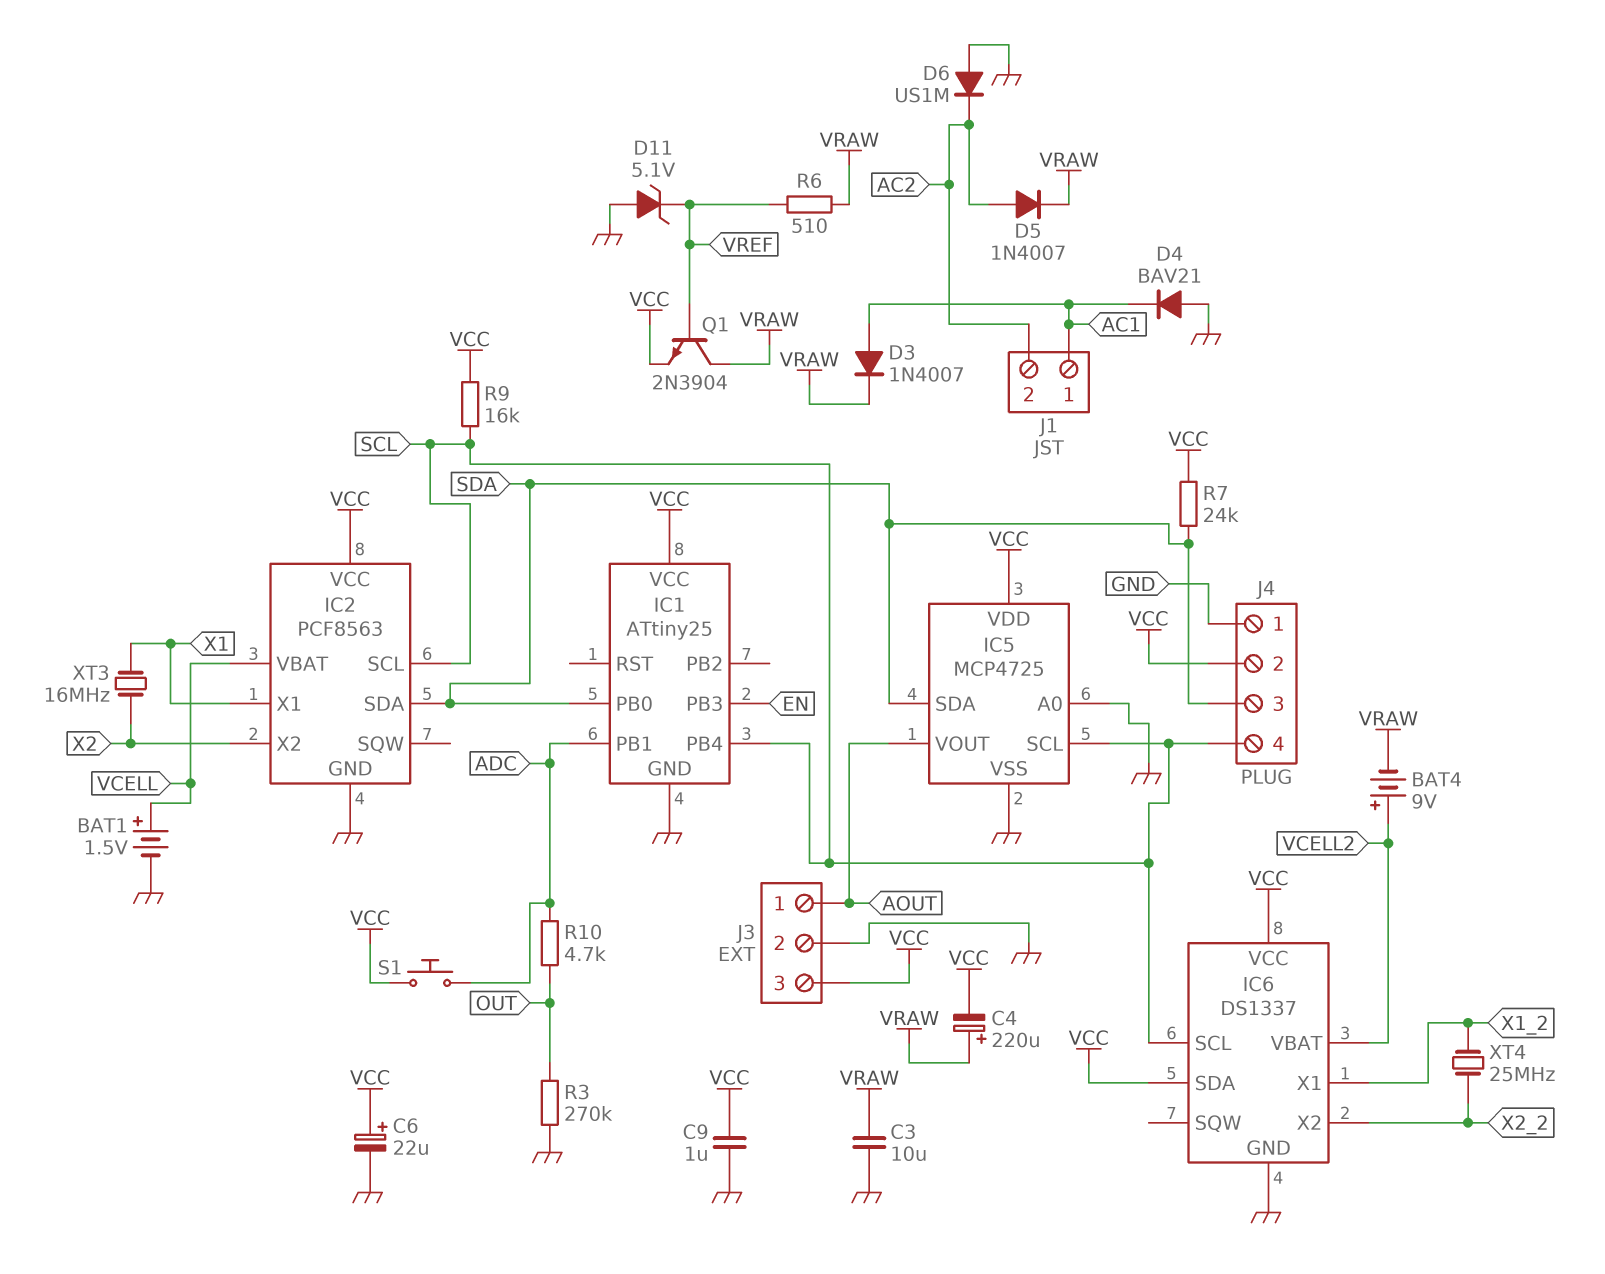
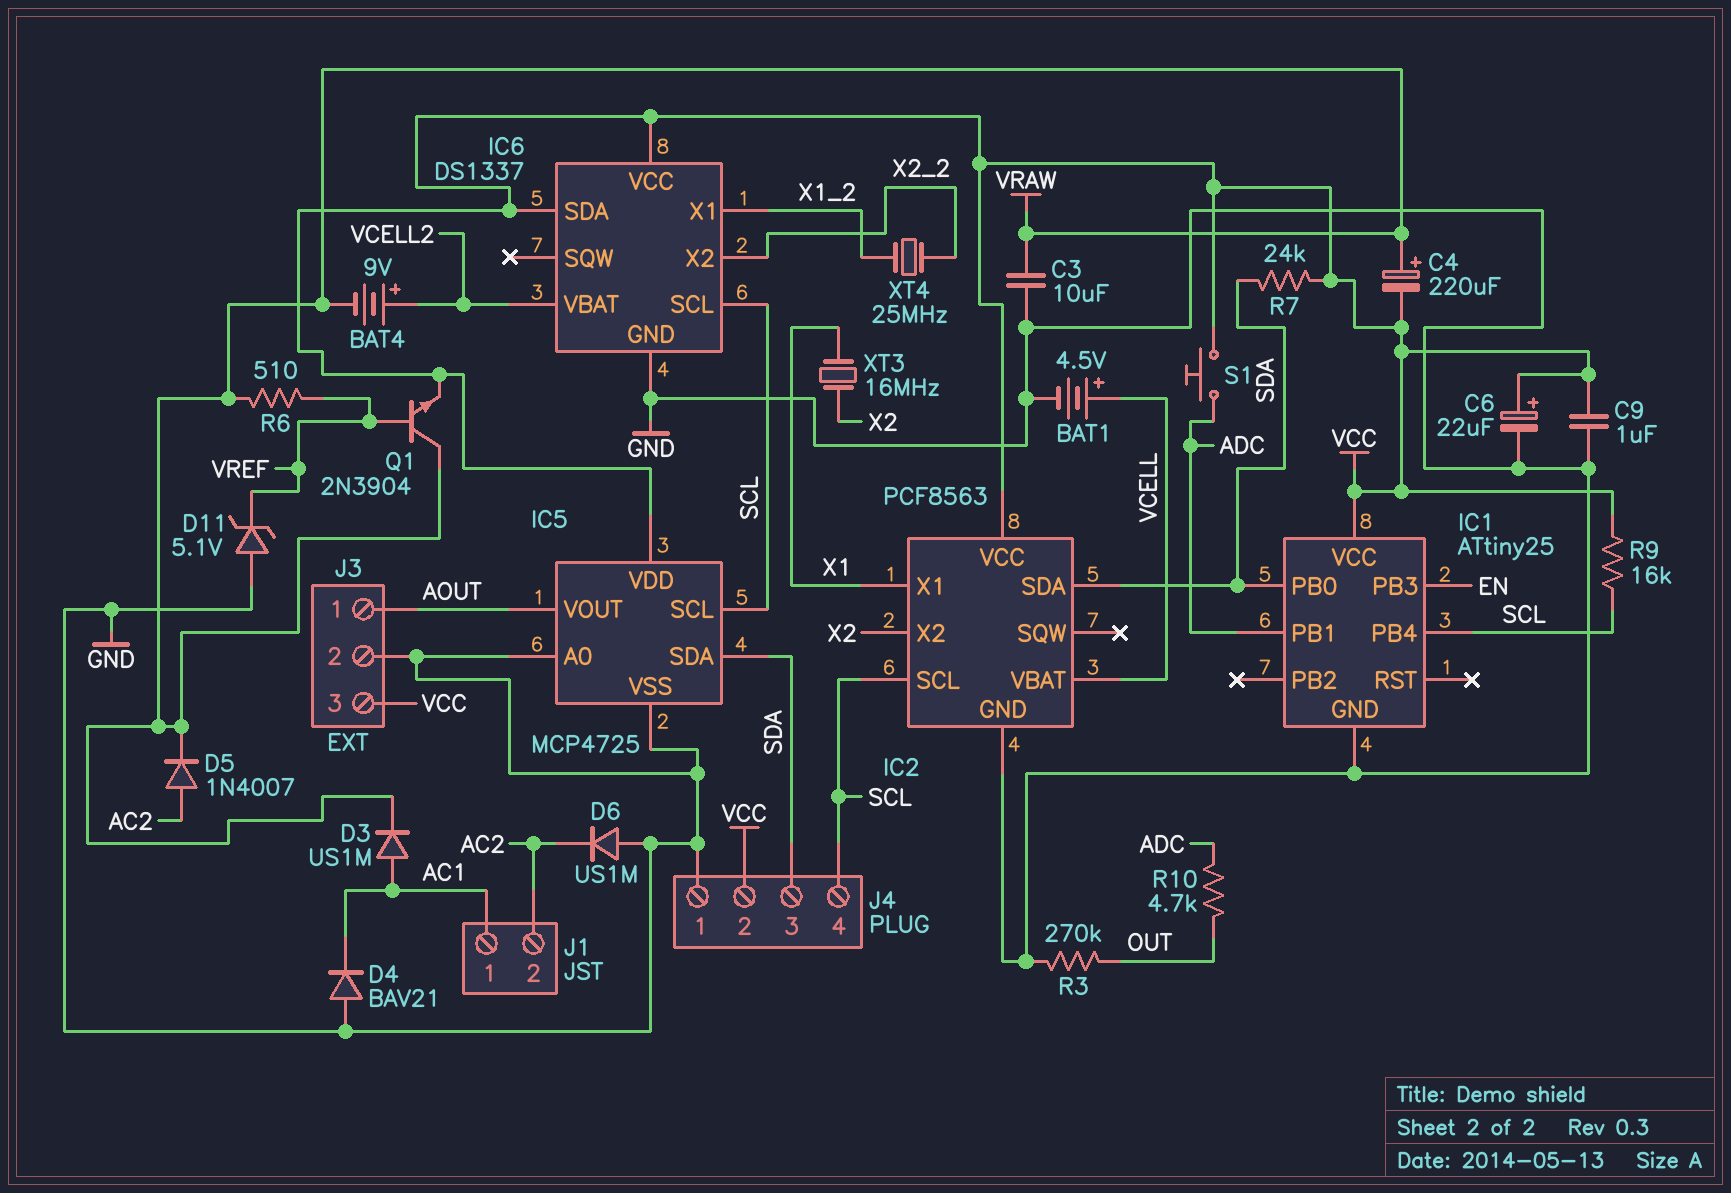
BAT1: 1.5V (plus VCELL, minus GND) -> 4.5V (plus VCELL, minus GND)
D3: diode 1N4007 (A AC1, K VRAW) -> diode US1M (A AC1, K VRAW)

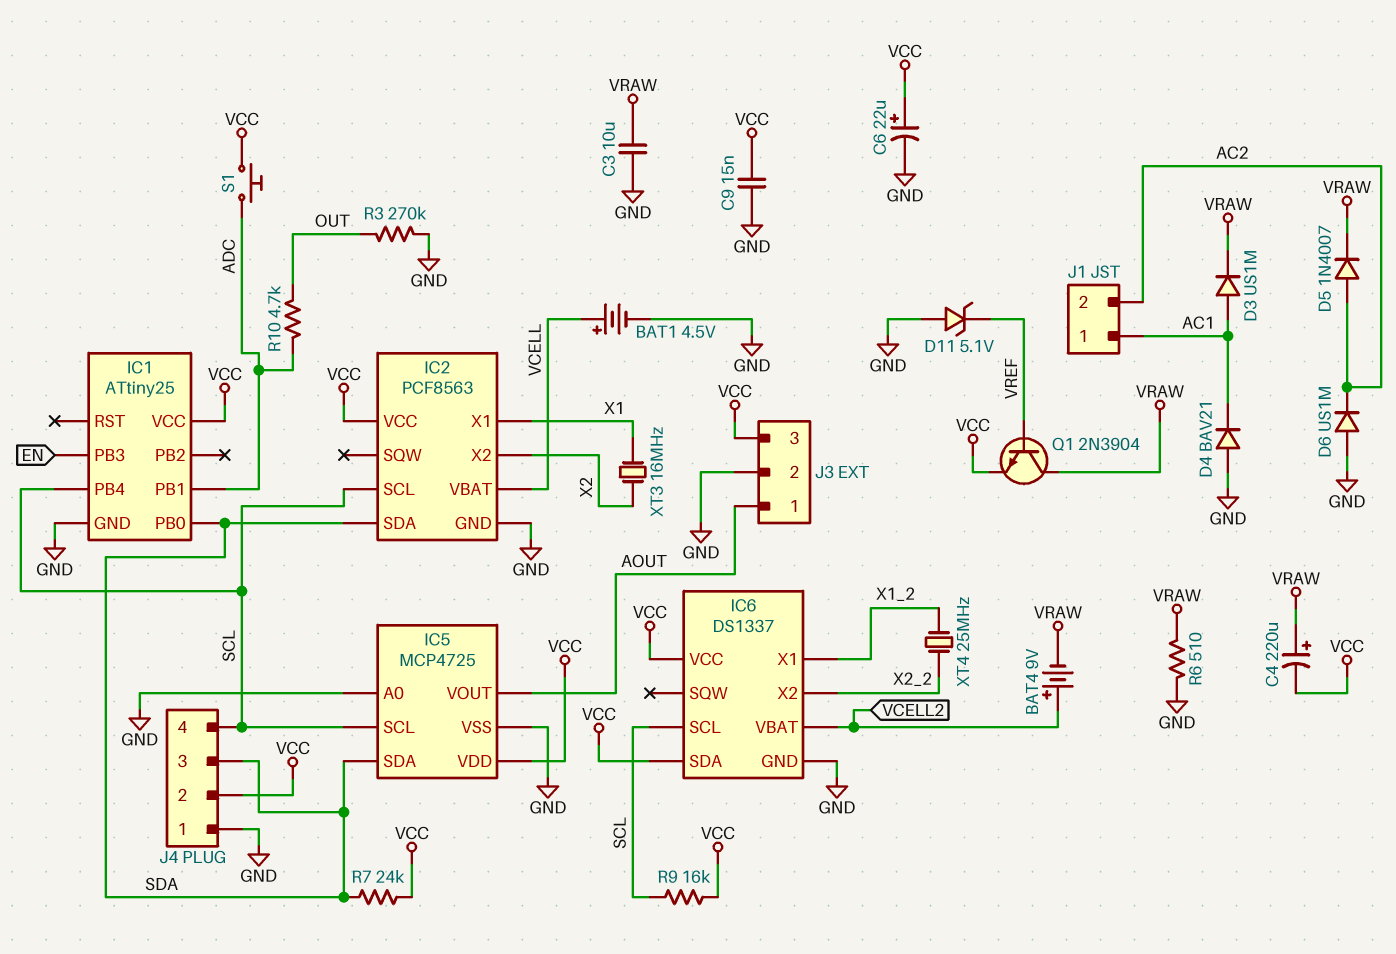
C9: 1uF (GND, VCC) -> 15nF (GND, VCC)
R6: 510 (VRAW, VREF) -> 510 (GND, VRAW)

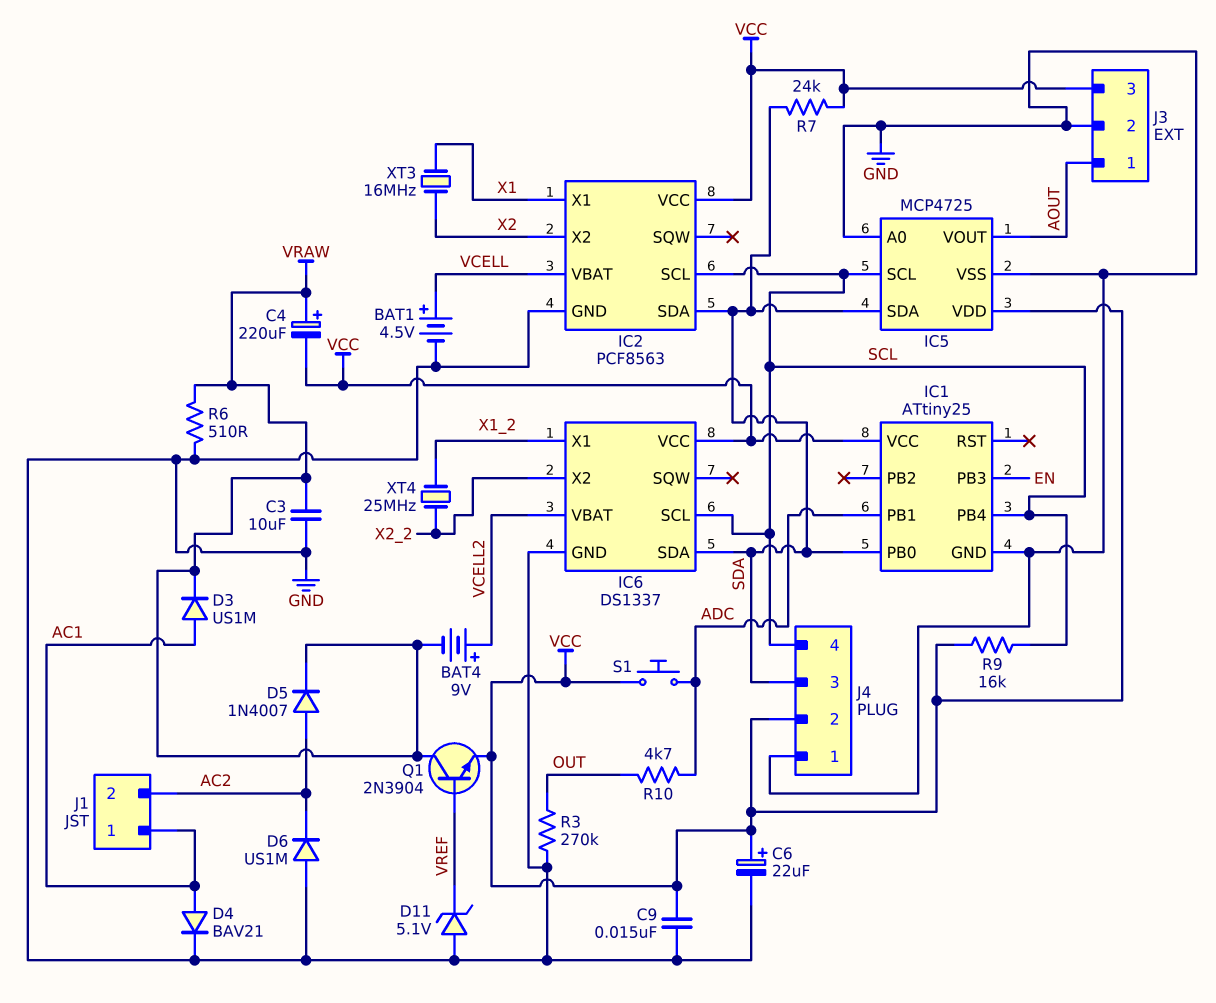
D4: diode BAV21 (A GND, K AC1) -> diode BAV21 (A AC1, K GND)
IC6 pin SDA: VCC -> SDA

